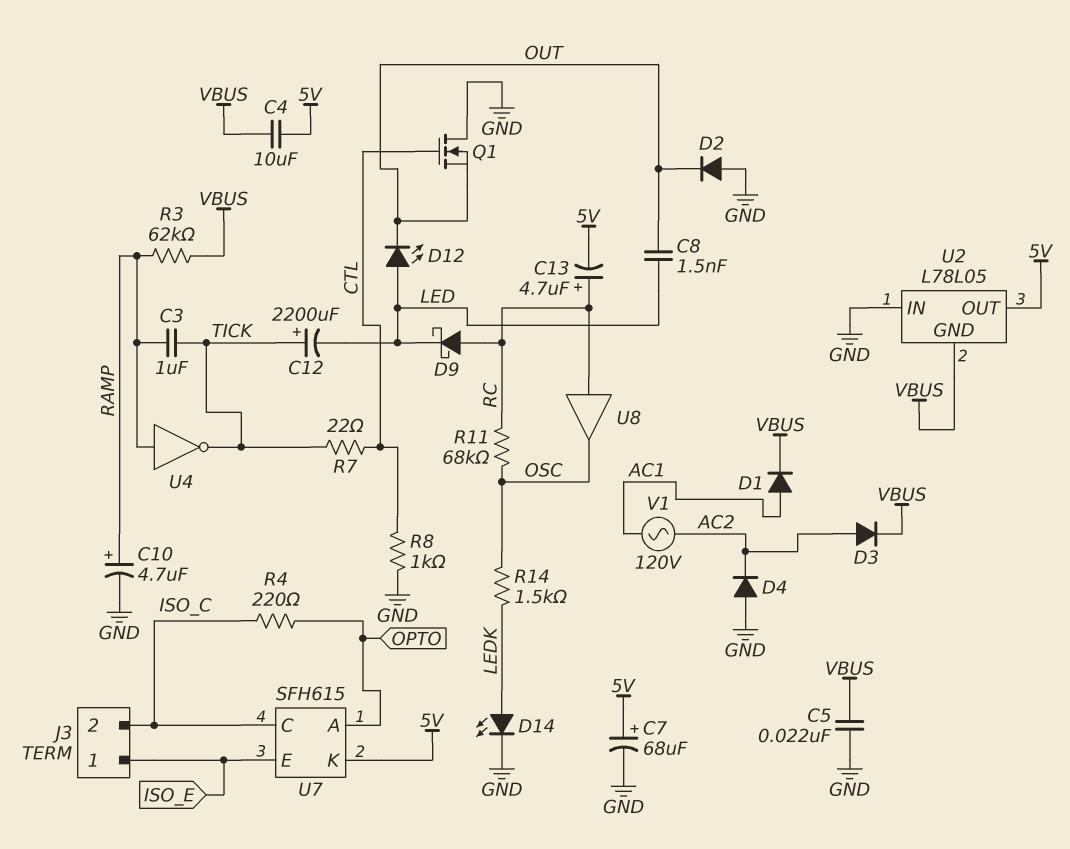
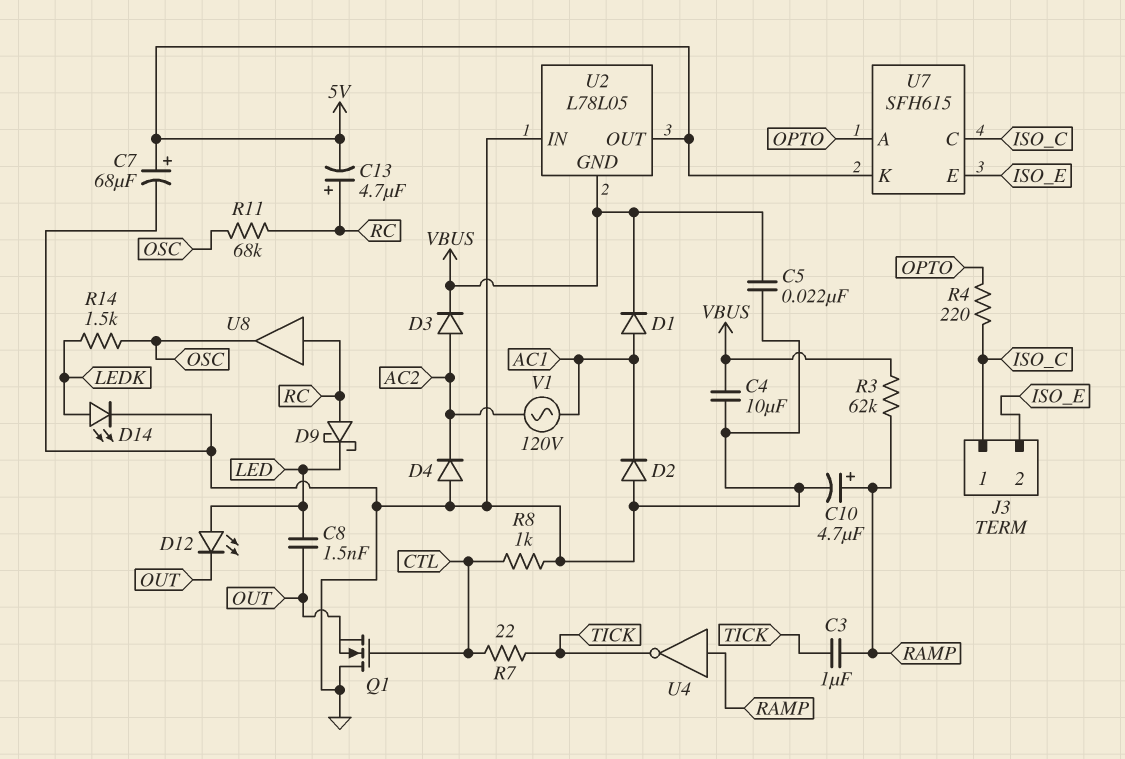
C4: 10uF (5V, VBUS) -> 10uF (GND, VBUS)
C12: 2200uF (plus TICK, minus LED) -> none
D2: diode (A GND, K OUT) -> diode (A GND, K AC1)
J3 pin 1: ISO_E -> ISO_C
J3 pin 2: ISO_C -> ISO_E

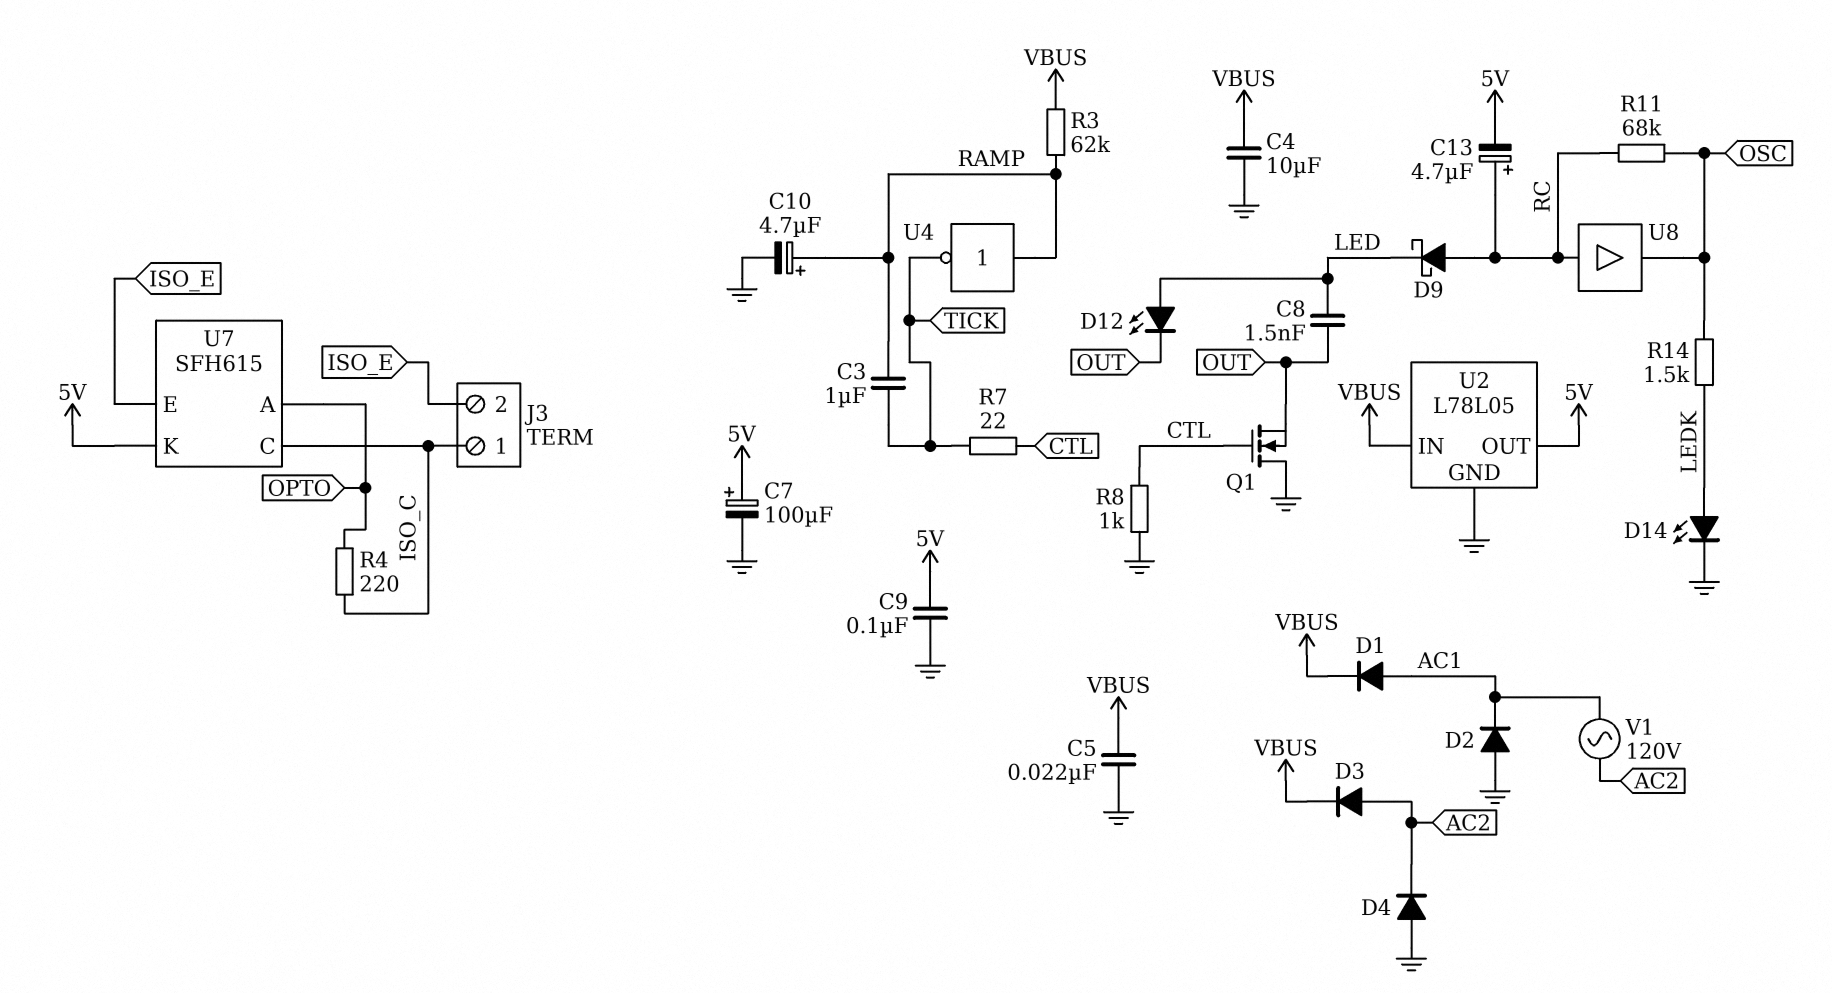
C7: 68uF (plus 5V, minus GND) -> 100uF (plus 5V, minus GND)
C9: none -> 100nF (5V, GND)
U2 pin GND: VBUS -> GND
U2 pin IN: GND -> VBUS

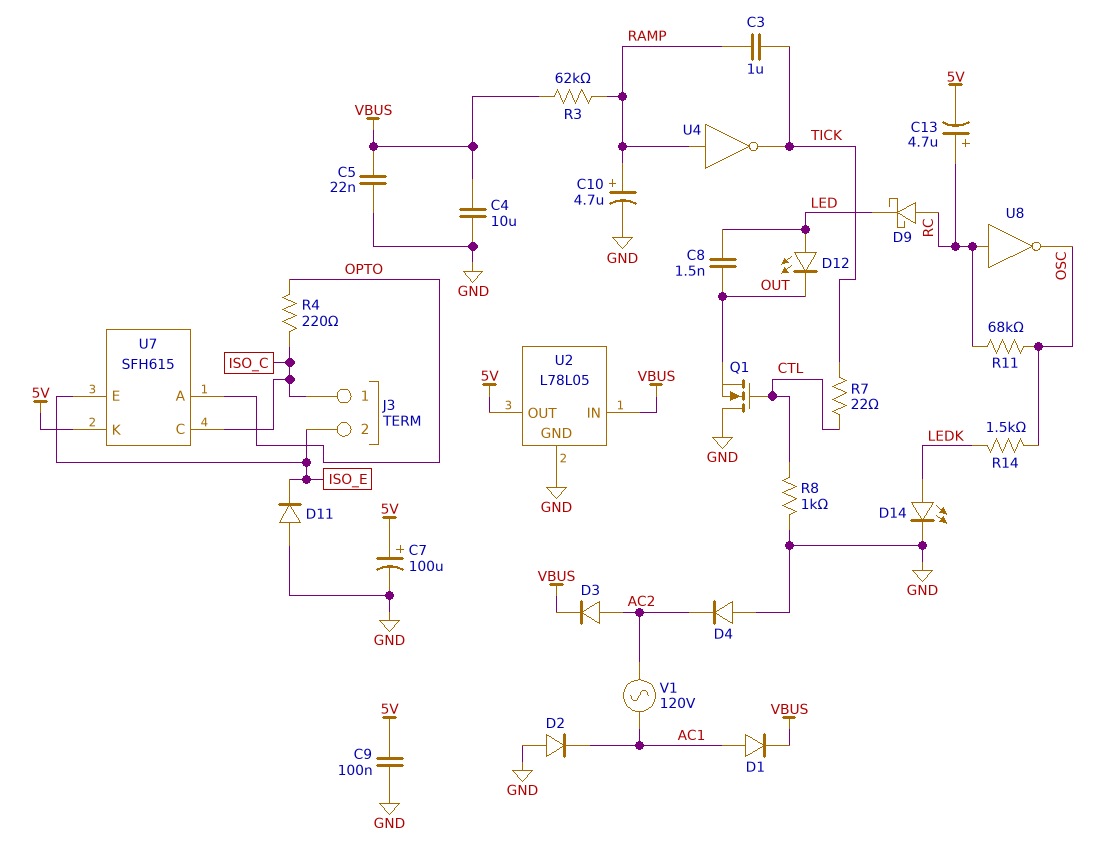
D11: none -> diode (A GND, K ISO_E)
U8: buffer (in RC, out OSC) -> NOT (in RC, out OSC)

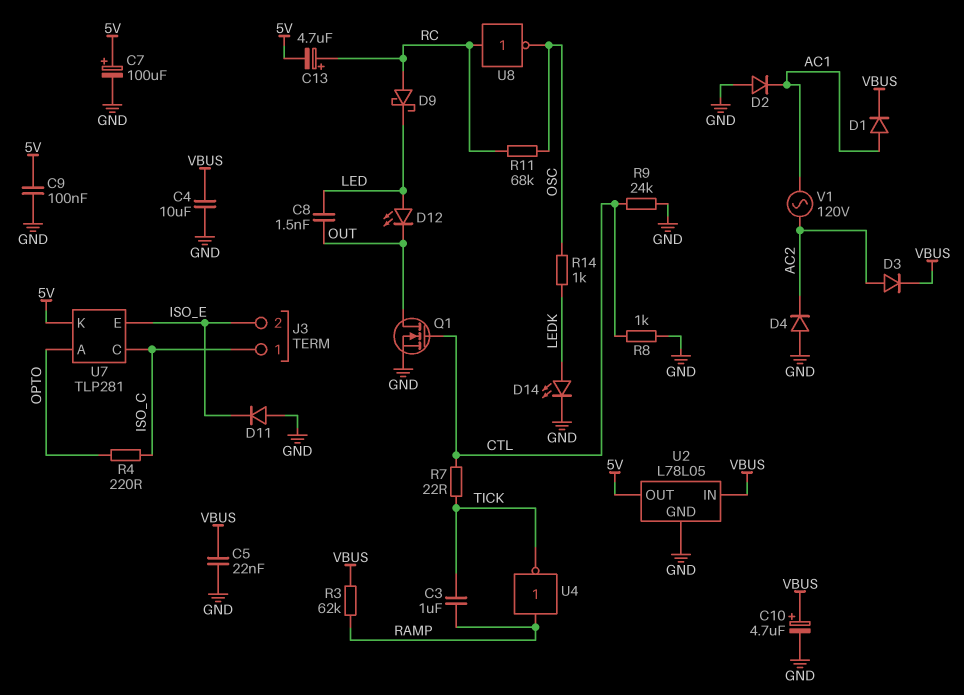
C10: 4.7uF (plus RAMP, minus GND) -> 4.7uF (plus VBUS, minus GND)
Q1: NMOS (G CTL, D GND, S OUT) -> NMOS (G CTL, D OUT, S GND)
R9: none -> 24k (CTL, GND)
R14: 1.5k (LEDK, OSC) -> 1k (LEDK, OSC)
U7: SFH615 -> TLP281

